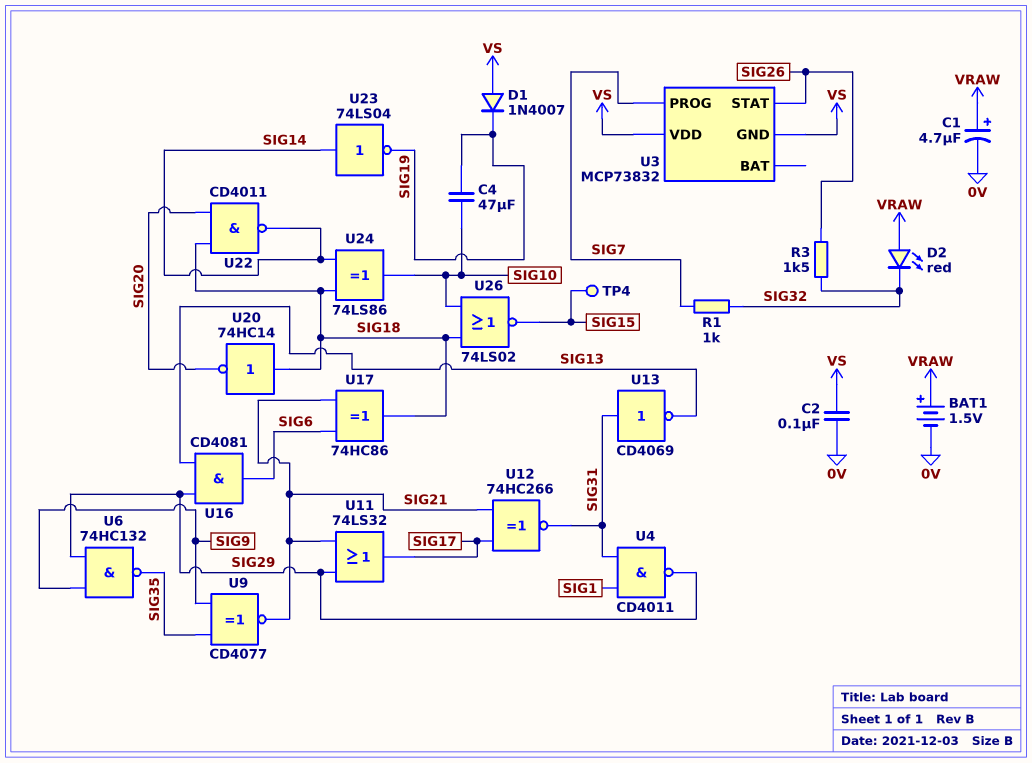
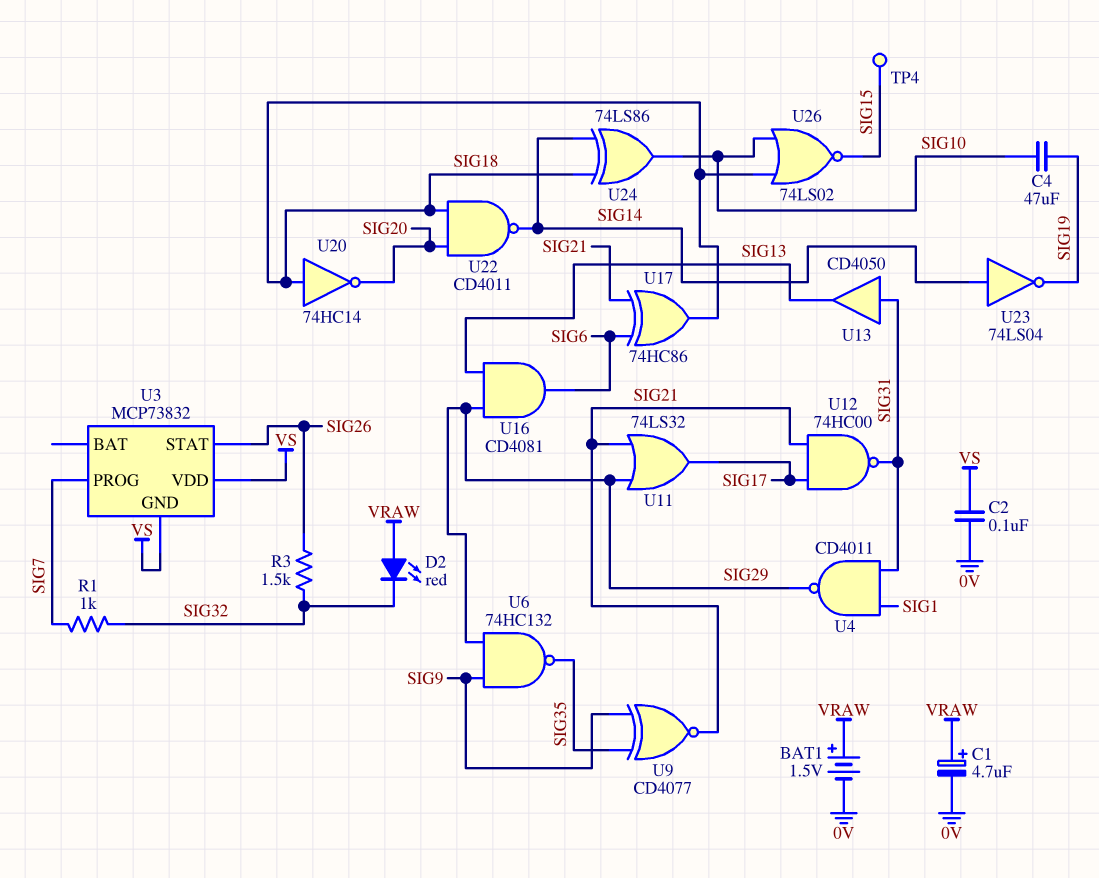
D1: diode 1N4007 (A VS, K SIG19) -> none
U12: XNOR 74HC266 (in SIG17, in SIG21, out SIG31) -> NAND 74HC00 (in SIG17, in SIG21, out SIG31)
U13: NOT CD4069 (in SIG31, out SIG13) -> buffer CD4050 (in SIG31, out SIG13)

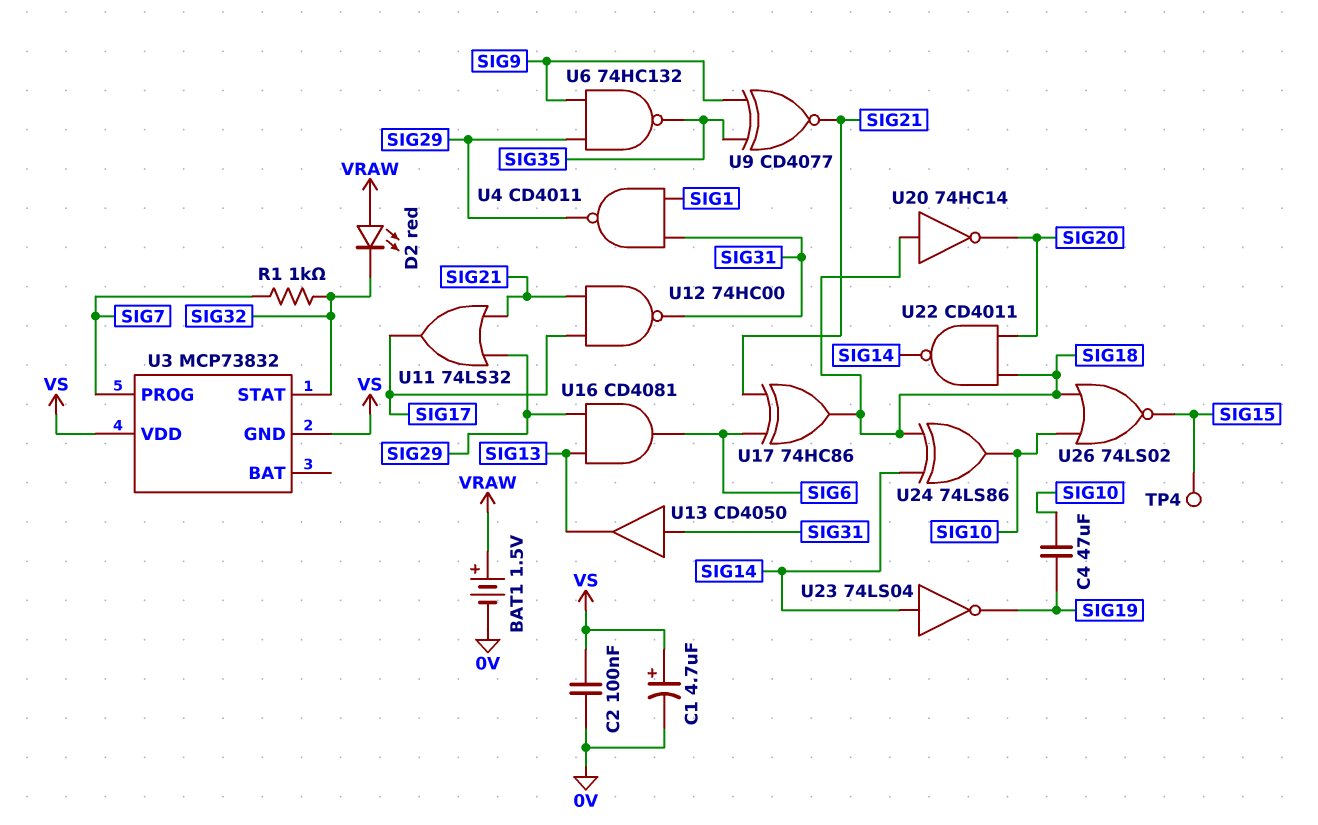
C1: 4.7uF (plus VRAW, minus 0V) -> 4.7uF (plus VS, minus 0V)
R3: 1.5k (SIG26, SIG32) -> none
U3 pin STAT: SIG26 -> SIG32

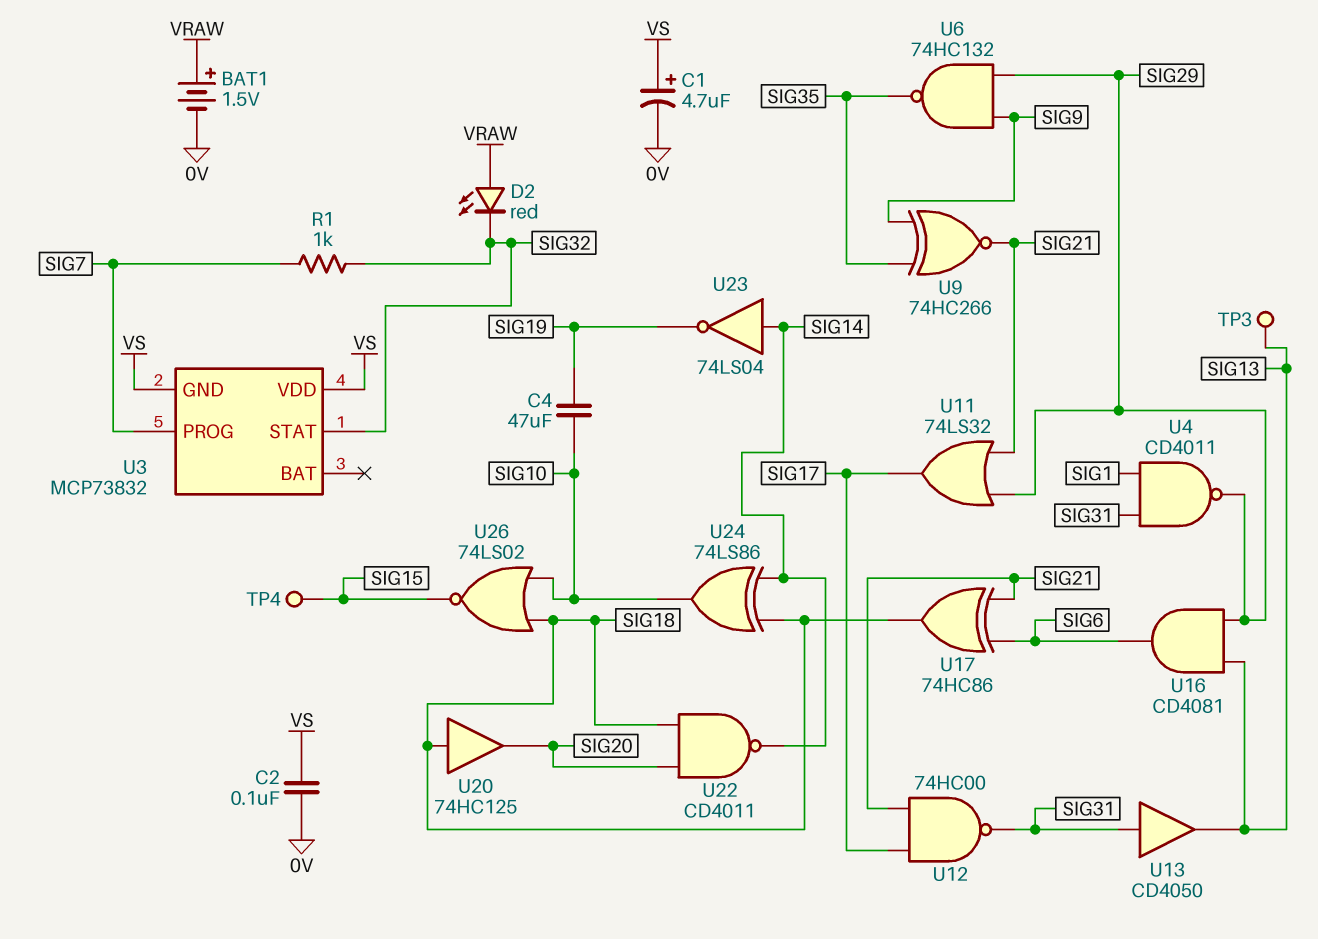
TP3: none -> test point (SIG13)
U9: XNOR CD4077 (in SIG9, in SIG35, out SIG21) -> XNOR 74HC266 (in SIG9, in SIG35, out SIG21)
U20: NOT 74HC14 (in SIG18, out SIG20) -> buffer 74HC125 (in SIG18, out SIG20)

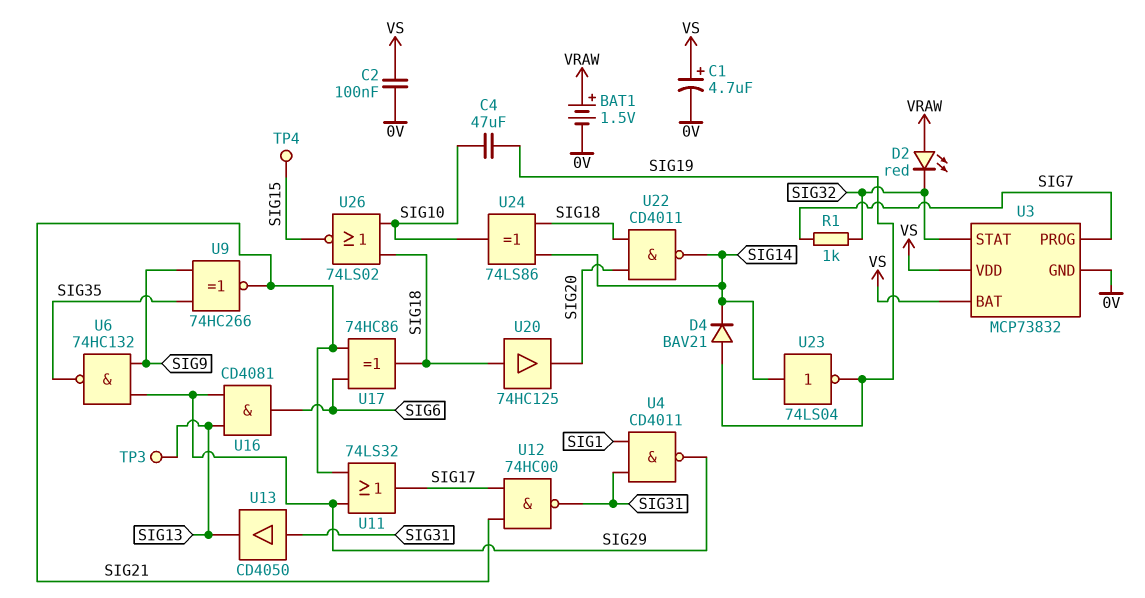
D4: none -> diode BAV21 (A SIG19, K SIG14)
U3 pin BAT: none -> VS
U3 pin GND: VS -> 0V

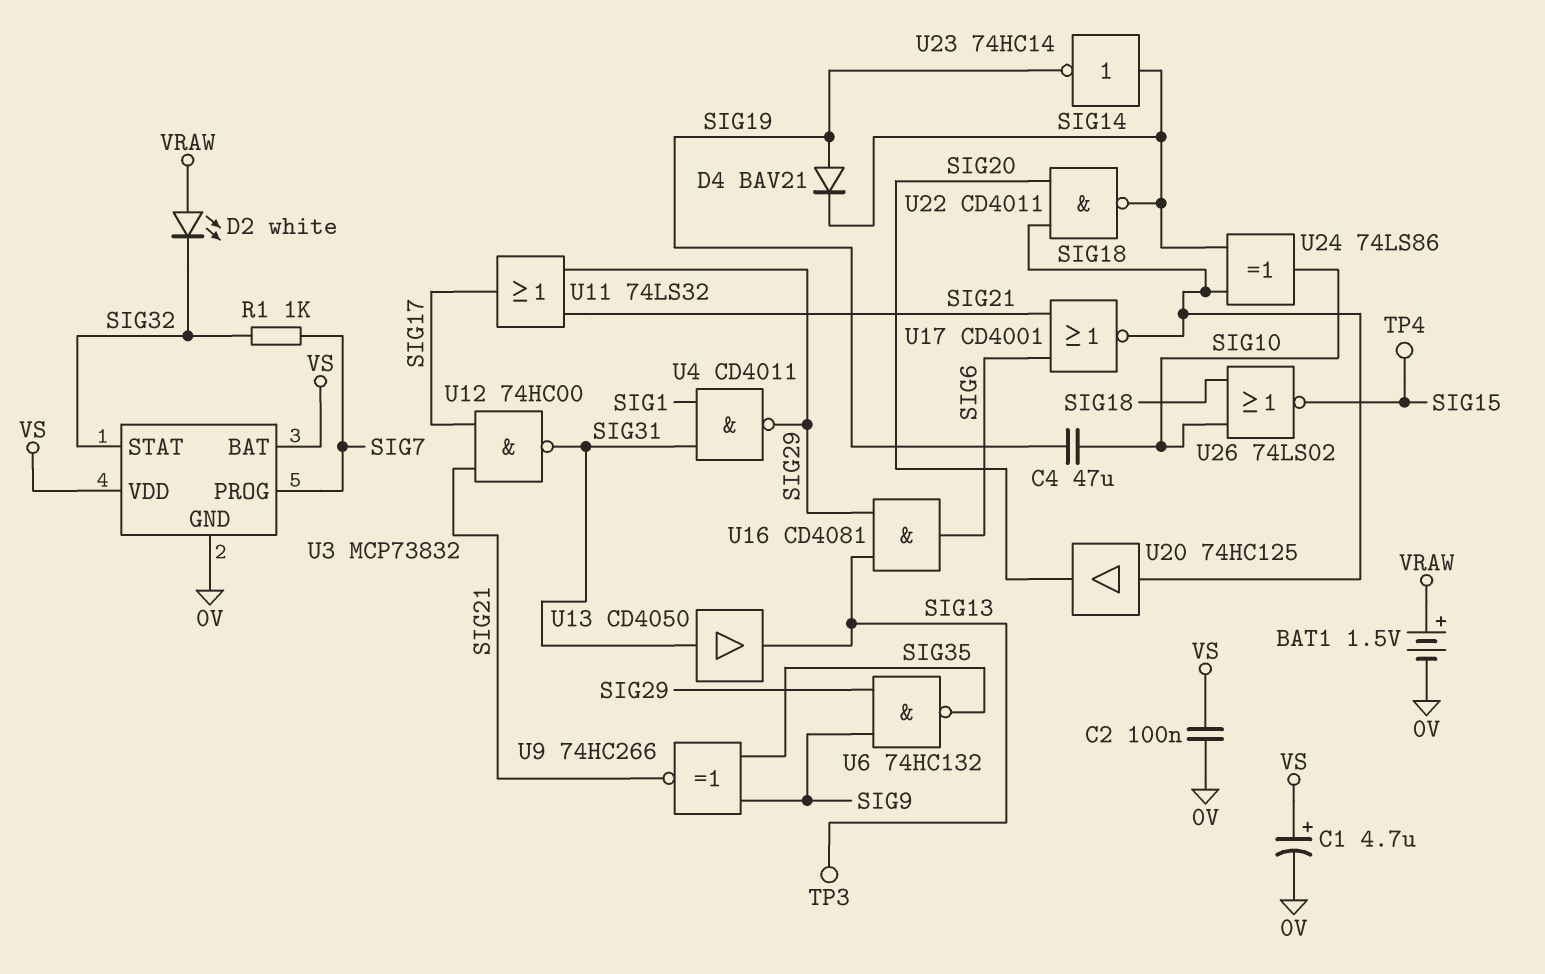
D2: LED red (A VRAW, K SIG32) -> LED white (A VRAW, K SIG32)
U17: XOR 74HC86 (in SIG6, in SIG21, out SIG18) -> NOR CD4001 (in SIG6, in SIG21, out SIG18)
U23: NOT 74LS04 (in SIG14, out SIG19) -> NOT 74HC14 (in SIG14, out SIG19)

